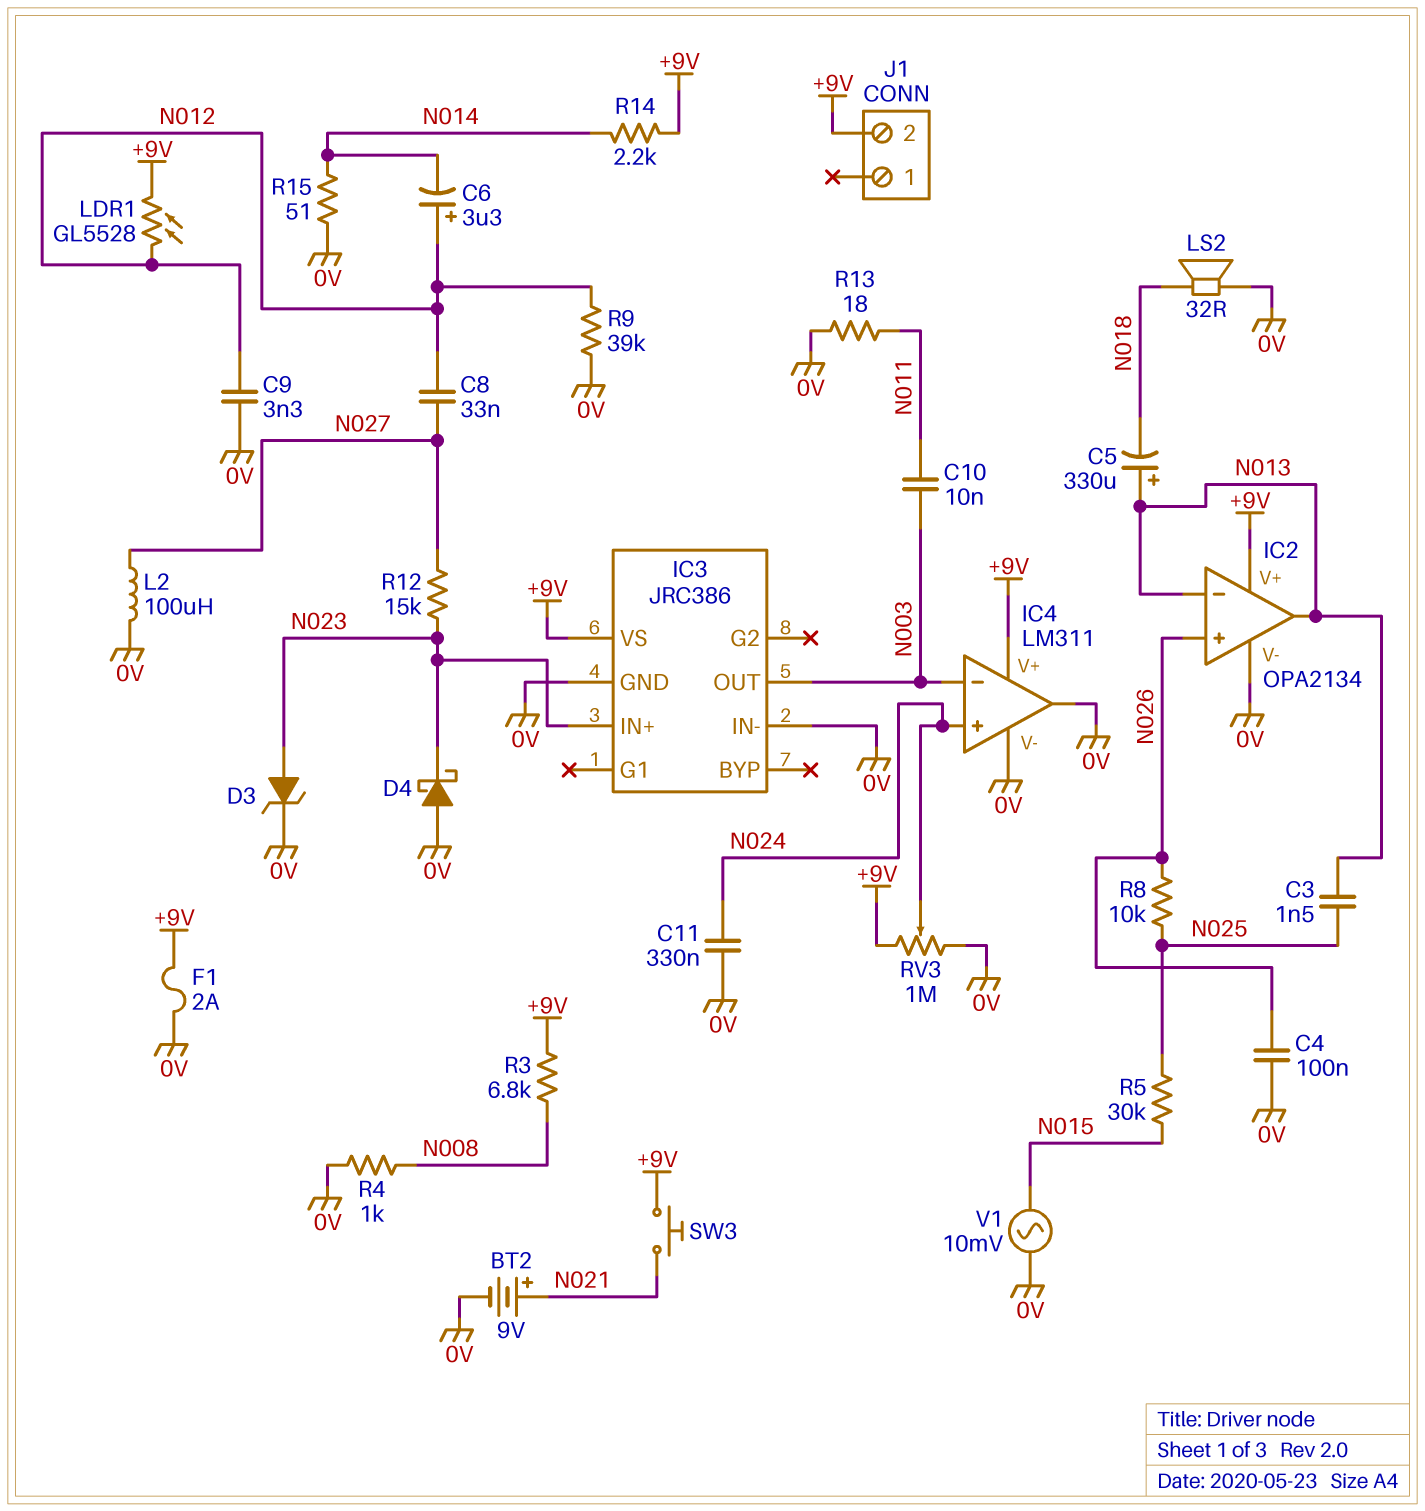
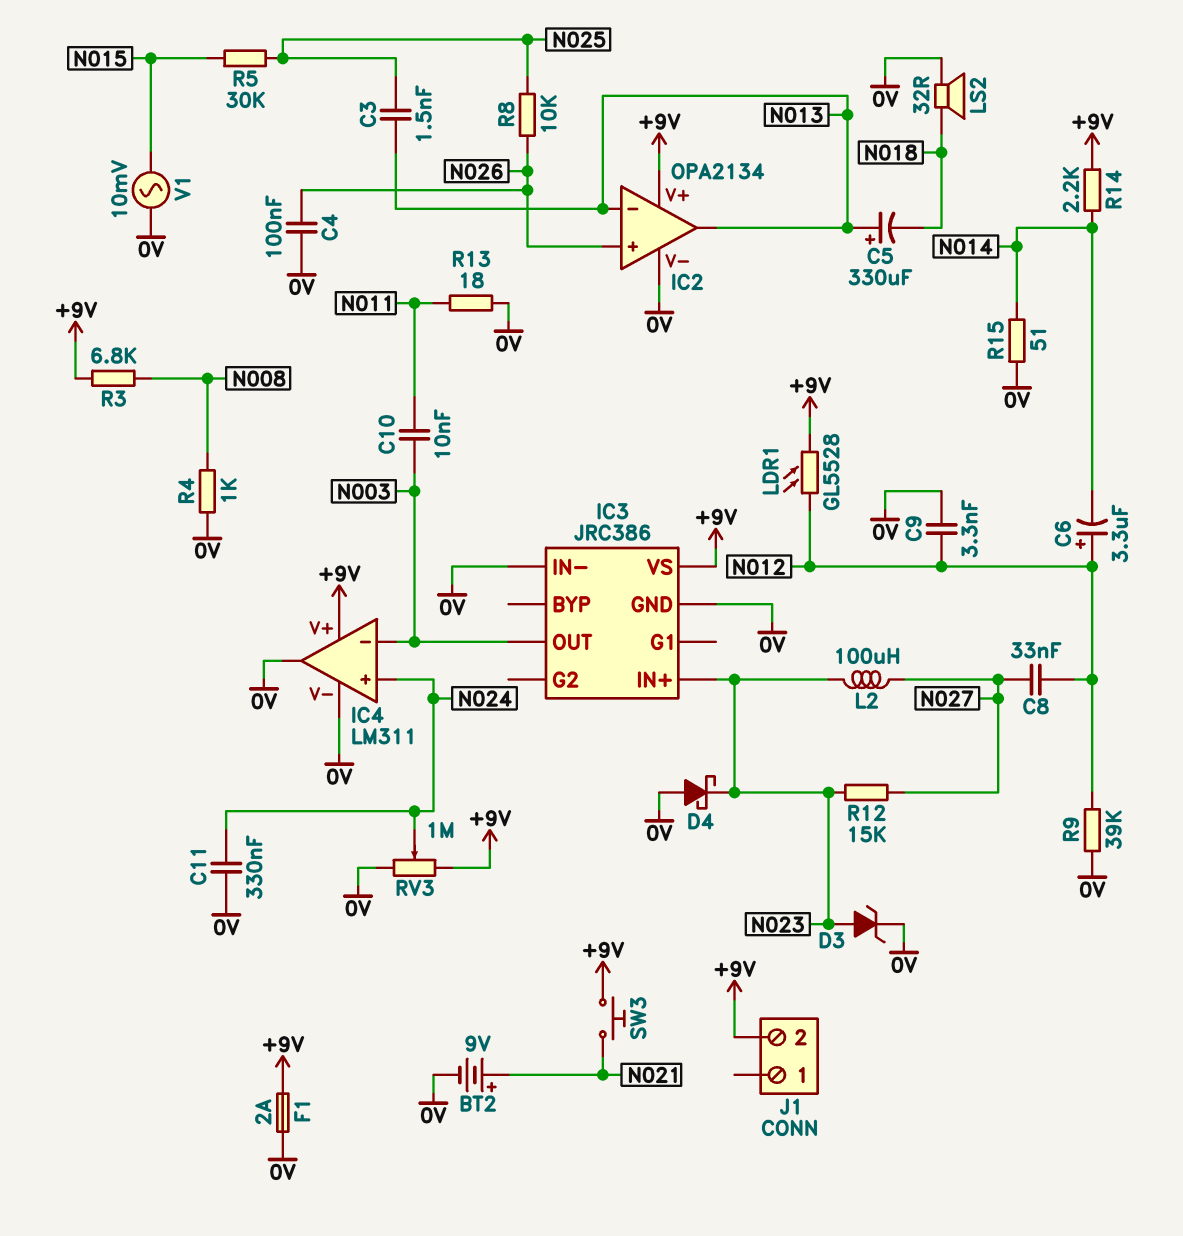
L2: 100uH (0V, N027) -> 100uH (N023, N027)

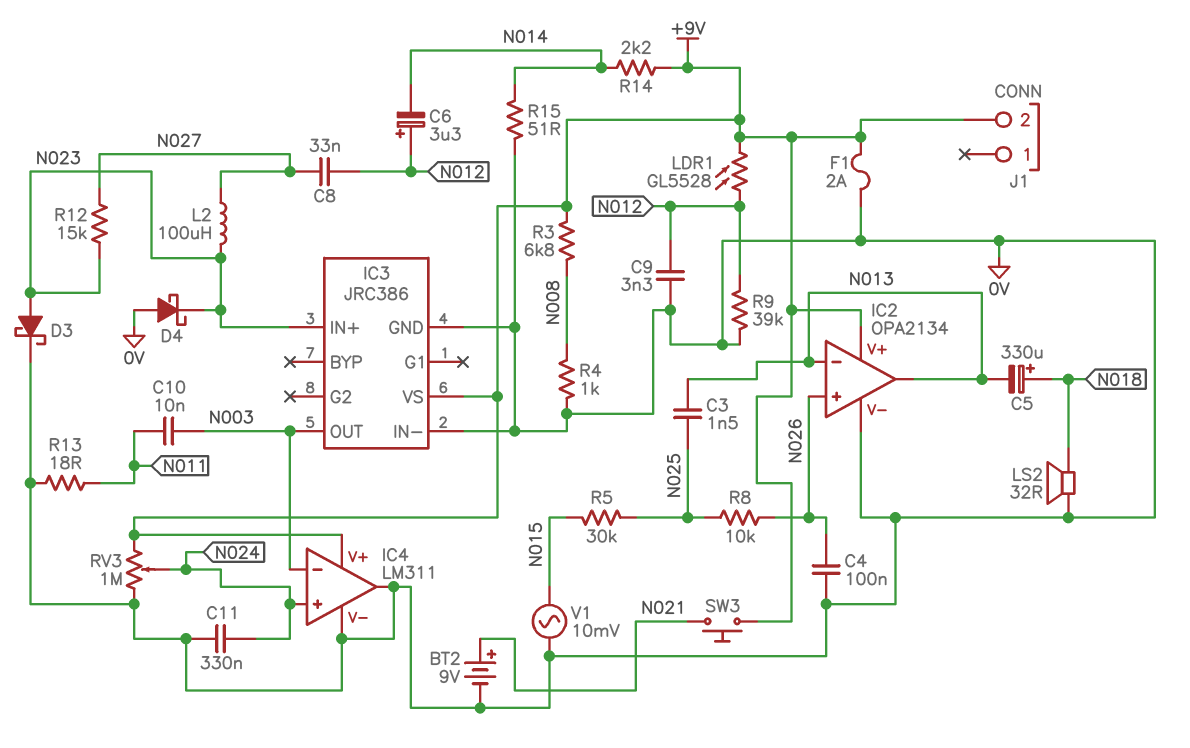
C5: 330uF (plus N013, minus N018) -> 330uF (plus N018, minus N013)
D3: zener (A N023, K 0V) -> schottky (A N023, K 0V)

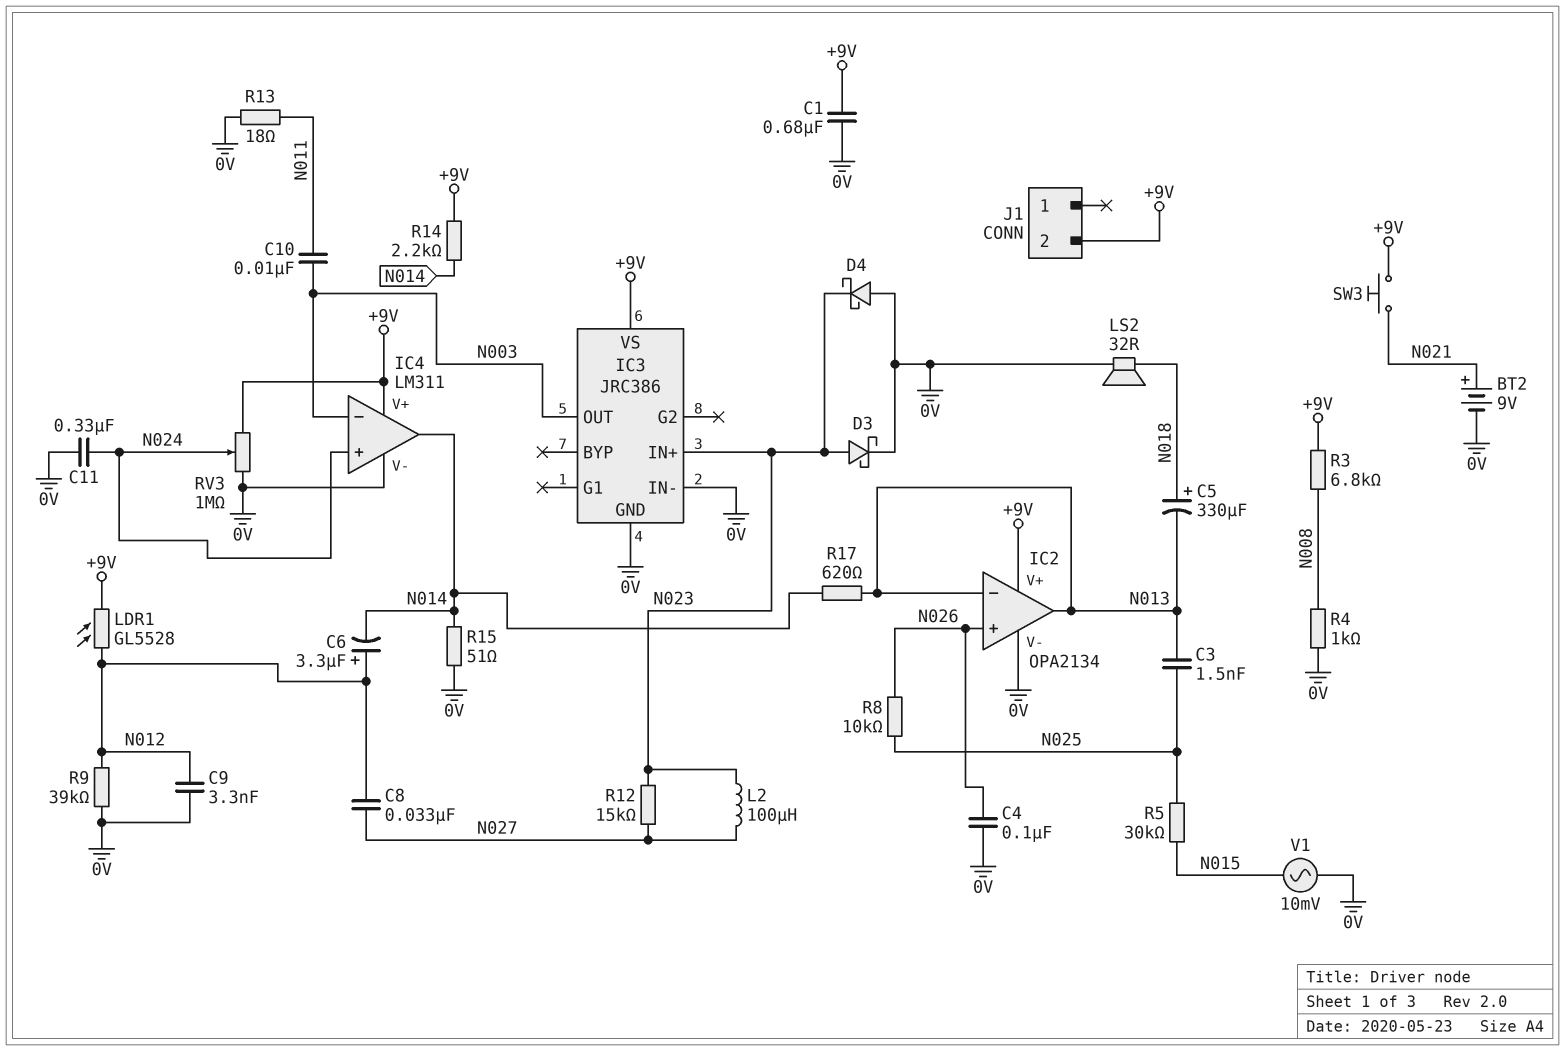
C1: none -> 680nF (+9V, 0V)
F1: 2A (+9V, 0V) -> none
IC4 pin out: 0V -> N014
R17: none -> 620 (N013, N014)

